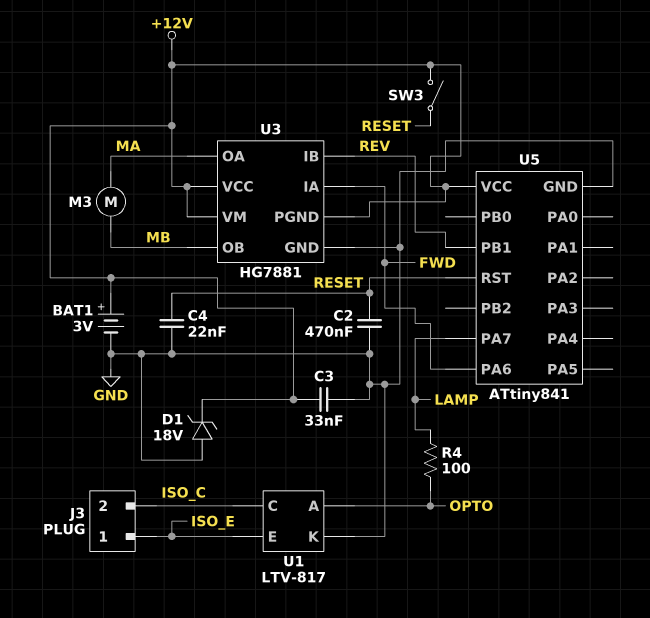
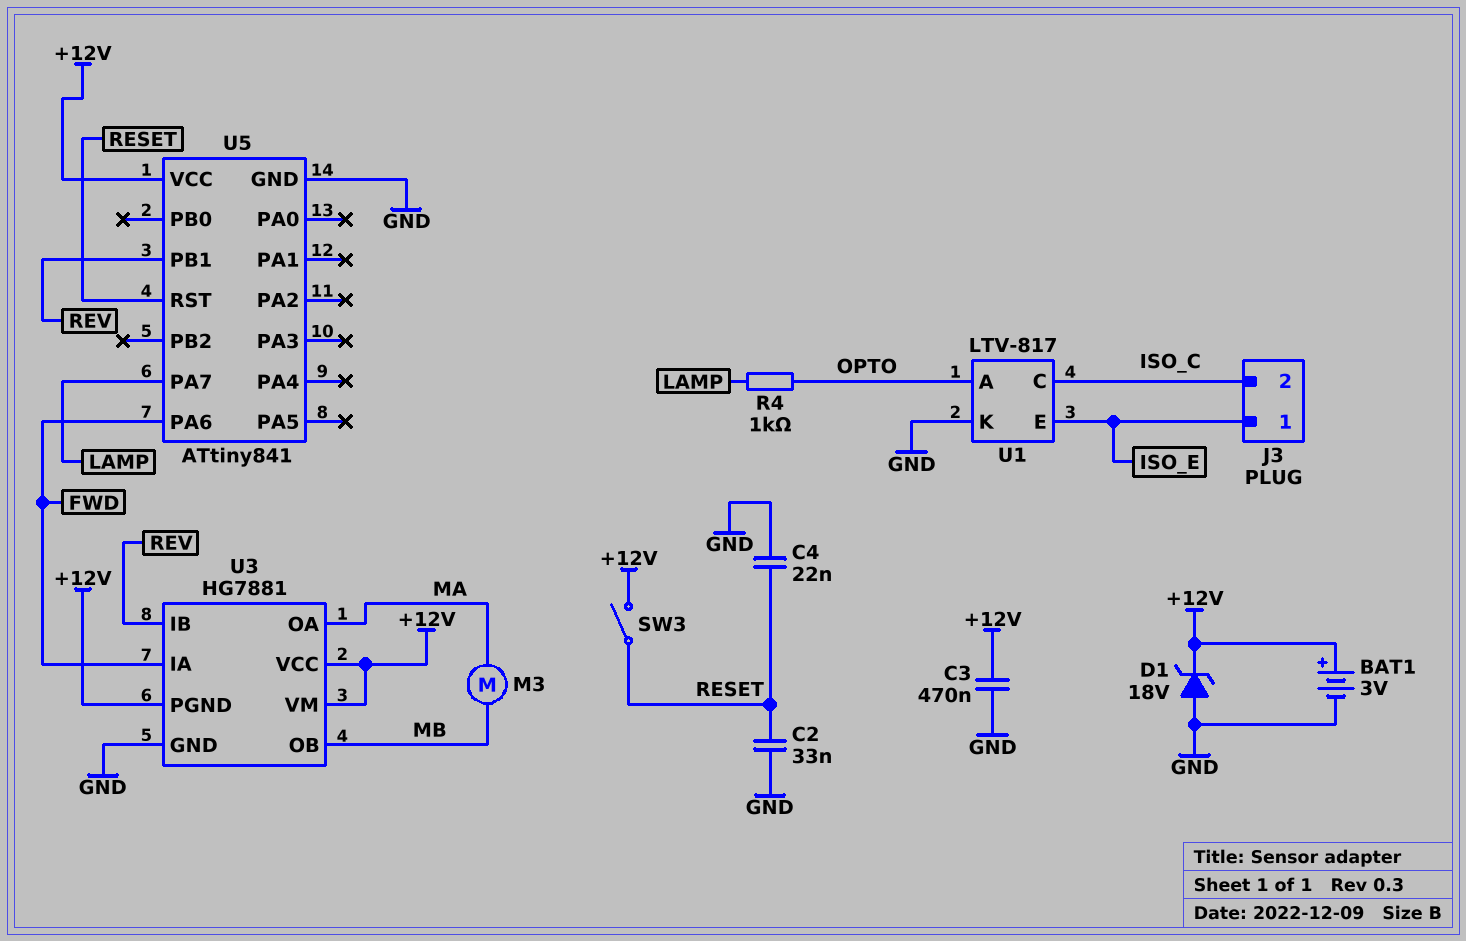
C2: 470nF (GND, RESET) -> 33nF (GND, RESET)
C3: 33nF (+12V, GND) -> 470nF (+12V, GND)
R4: 100 (LAMP, OPTO) -> 1k (LAMP, OPTO)

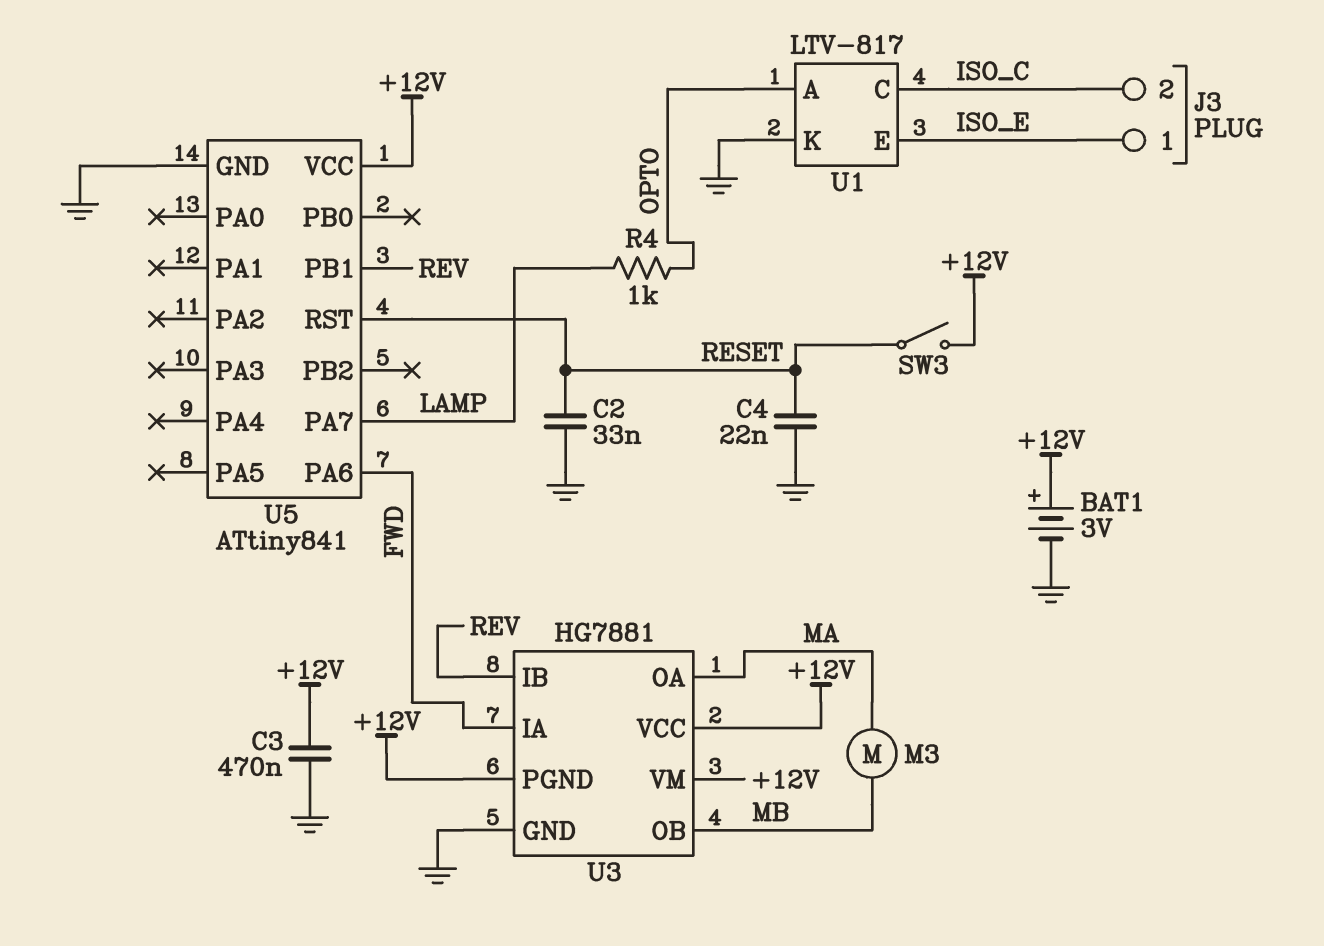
D1: zener 18V (A GND, K +12V) -> none

